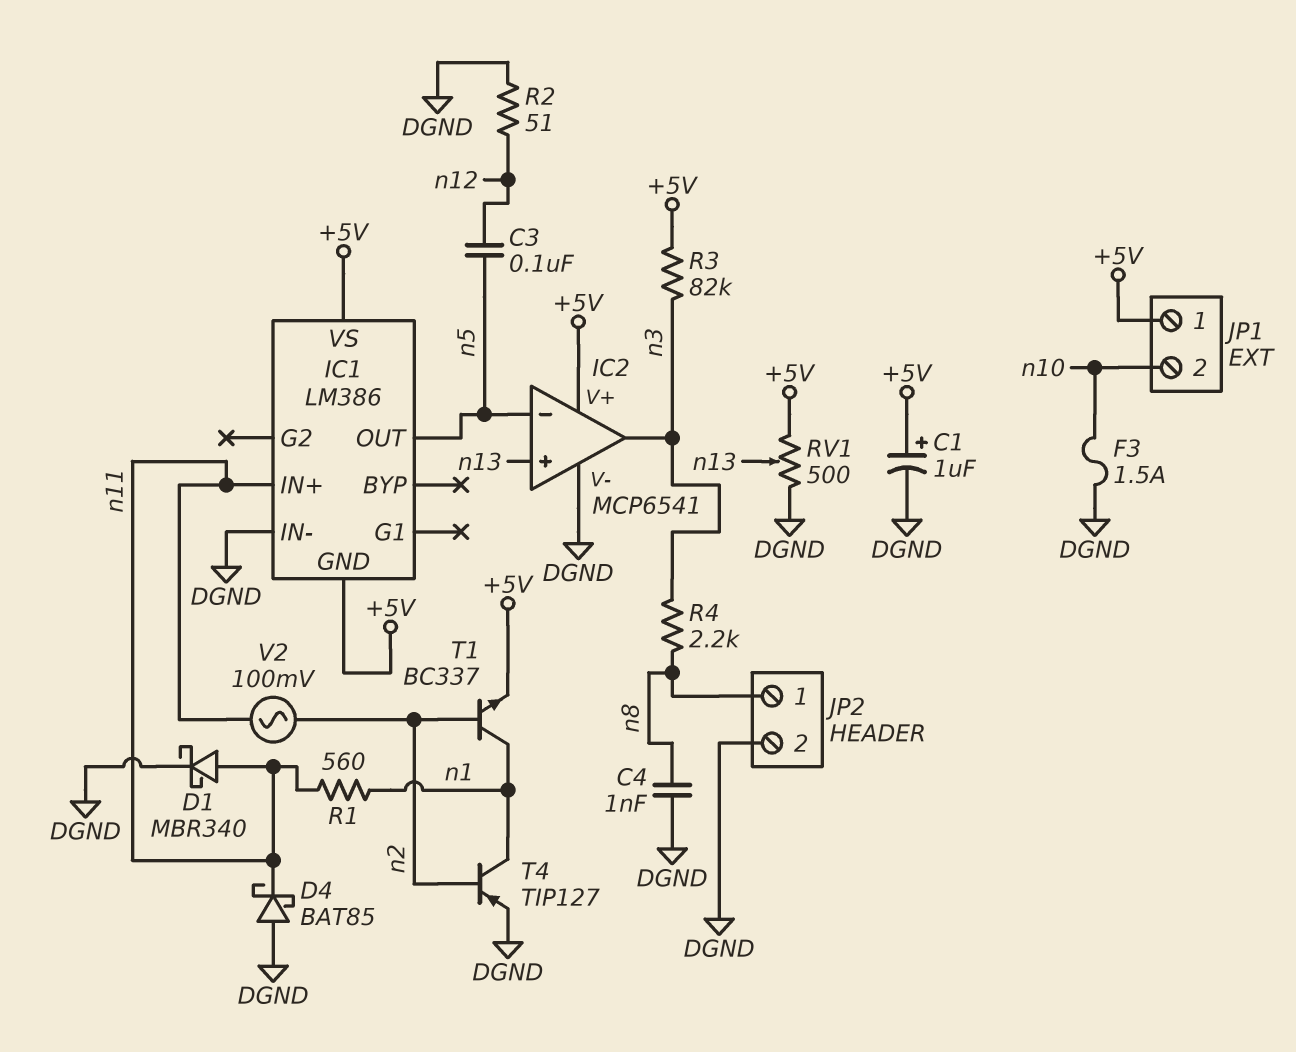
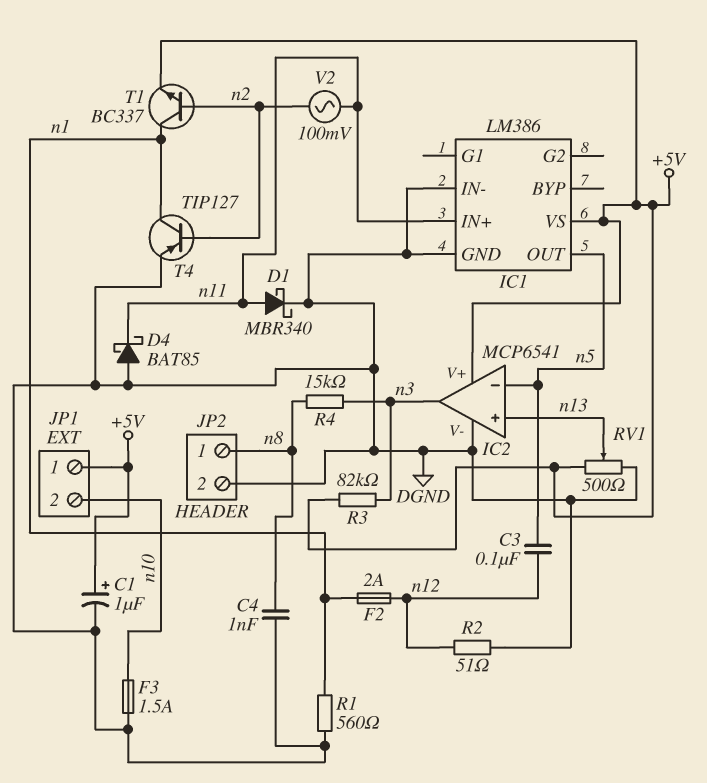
F2: none -> 2A (n1, n12)
IC1 pin GND: +5V -> DGND
R1: 560 (n1, n11) -> 560 (DGND, n1)
R4: 2.2k (n3, n8) -> 15k (n3, n8)

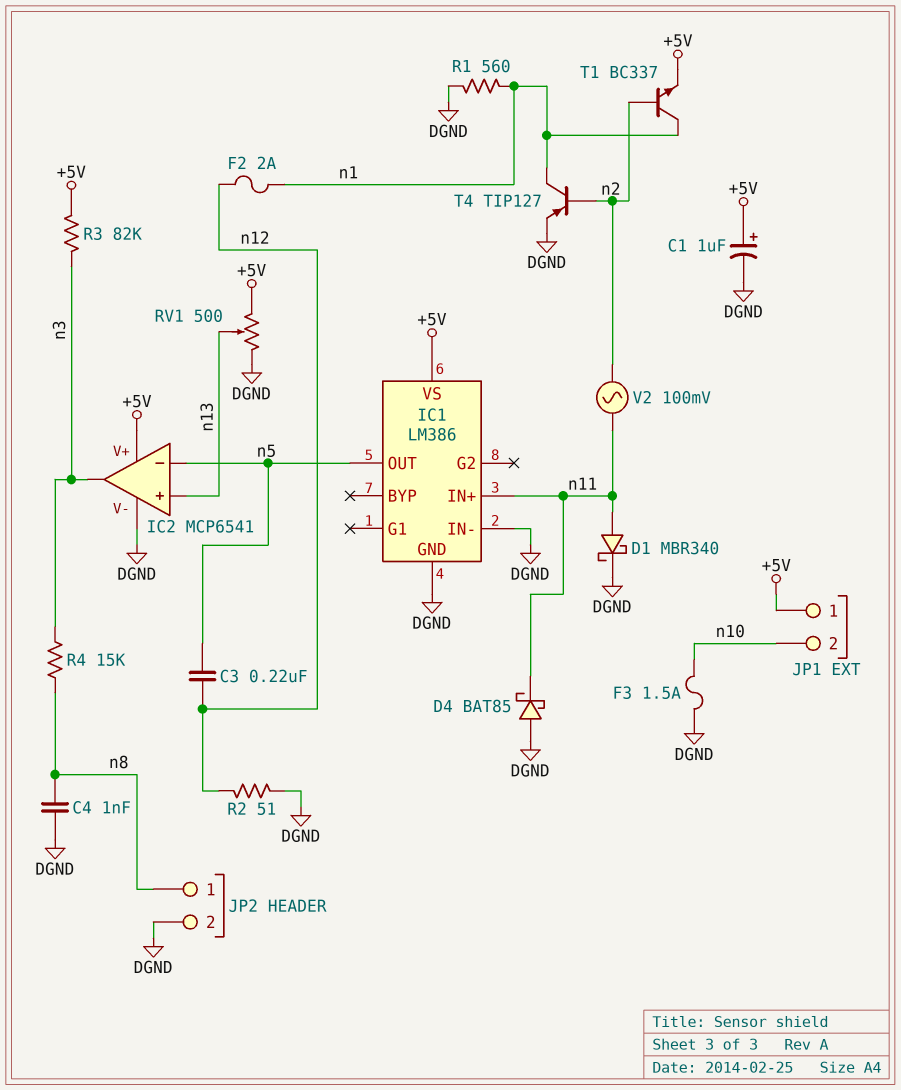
C3: 100nF (n5, n12) -> 220nF (n5, n12)

